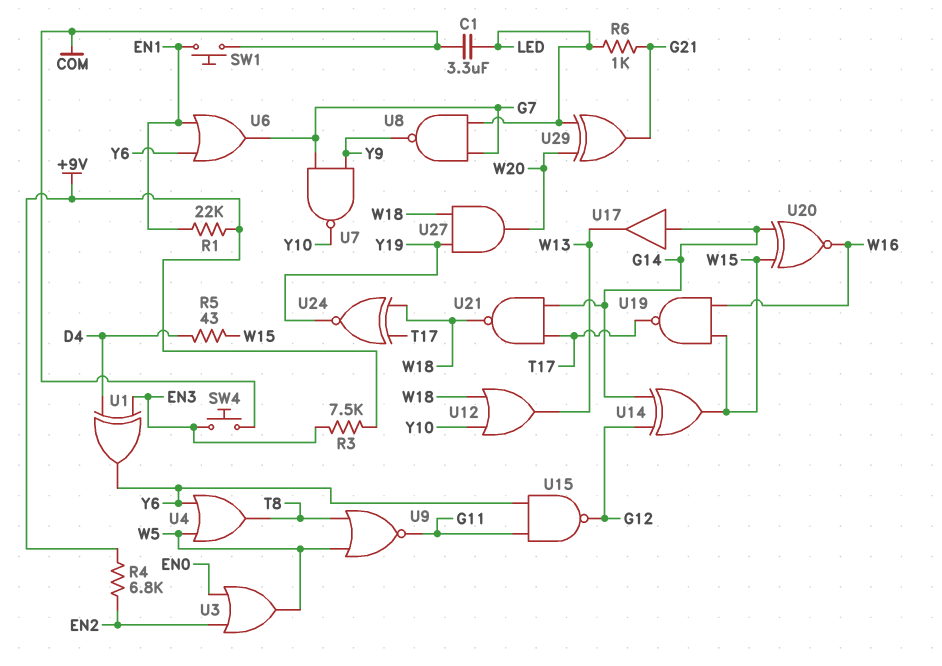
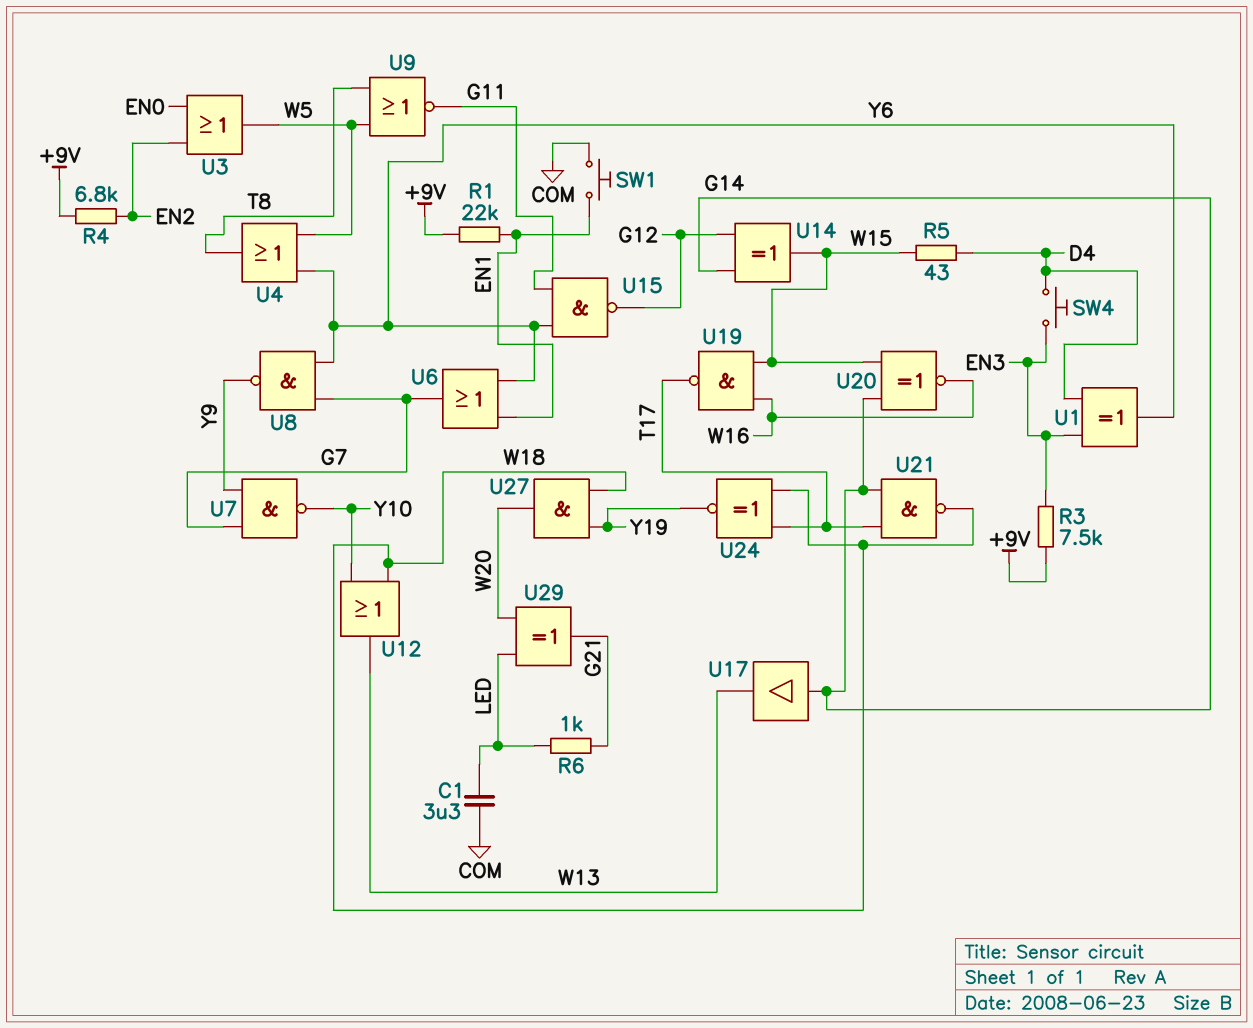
SW4: button (COM, EN3) -> button (D4, EN3)
U8: NAND (in G7, in LED, out Y9) -> NAND (in G7, in Y6, out Y9)

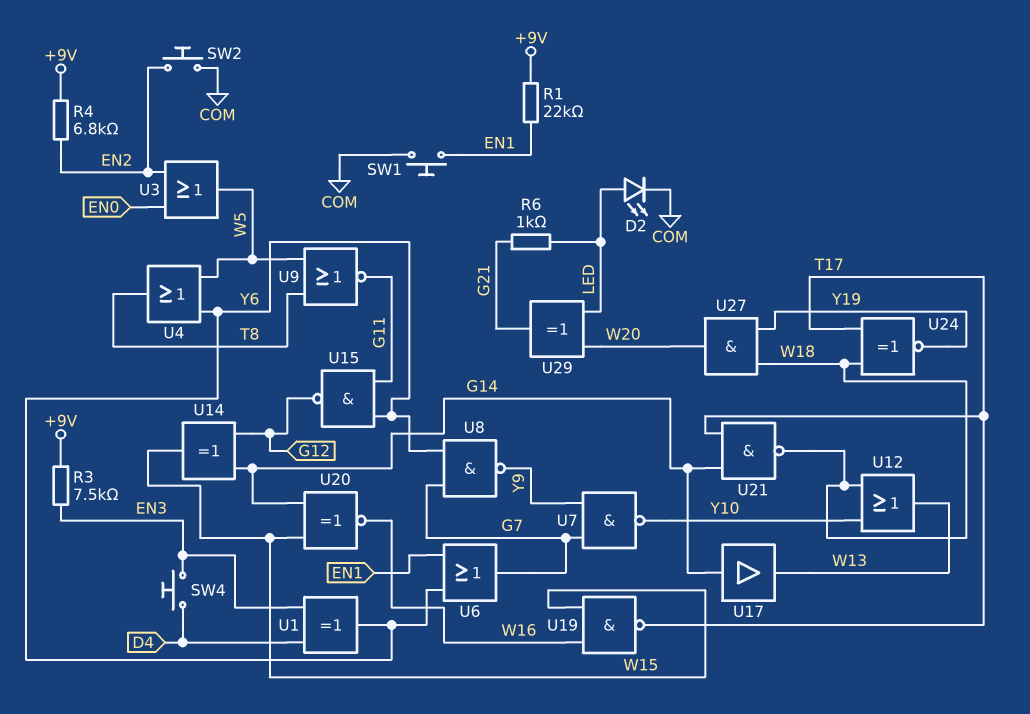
C1: 3.3uF (COM, LED) -> none
D2: none -> LED (A LED, K COM)
R5: 43 (D4, W15) -> none
SW2: none -> button (COM, EN2)

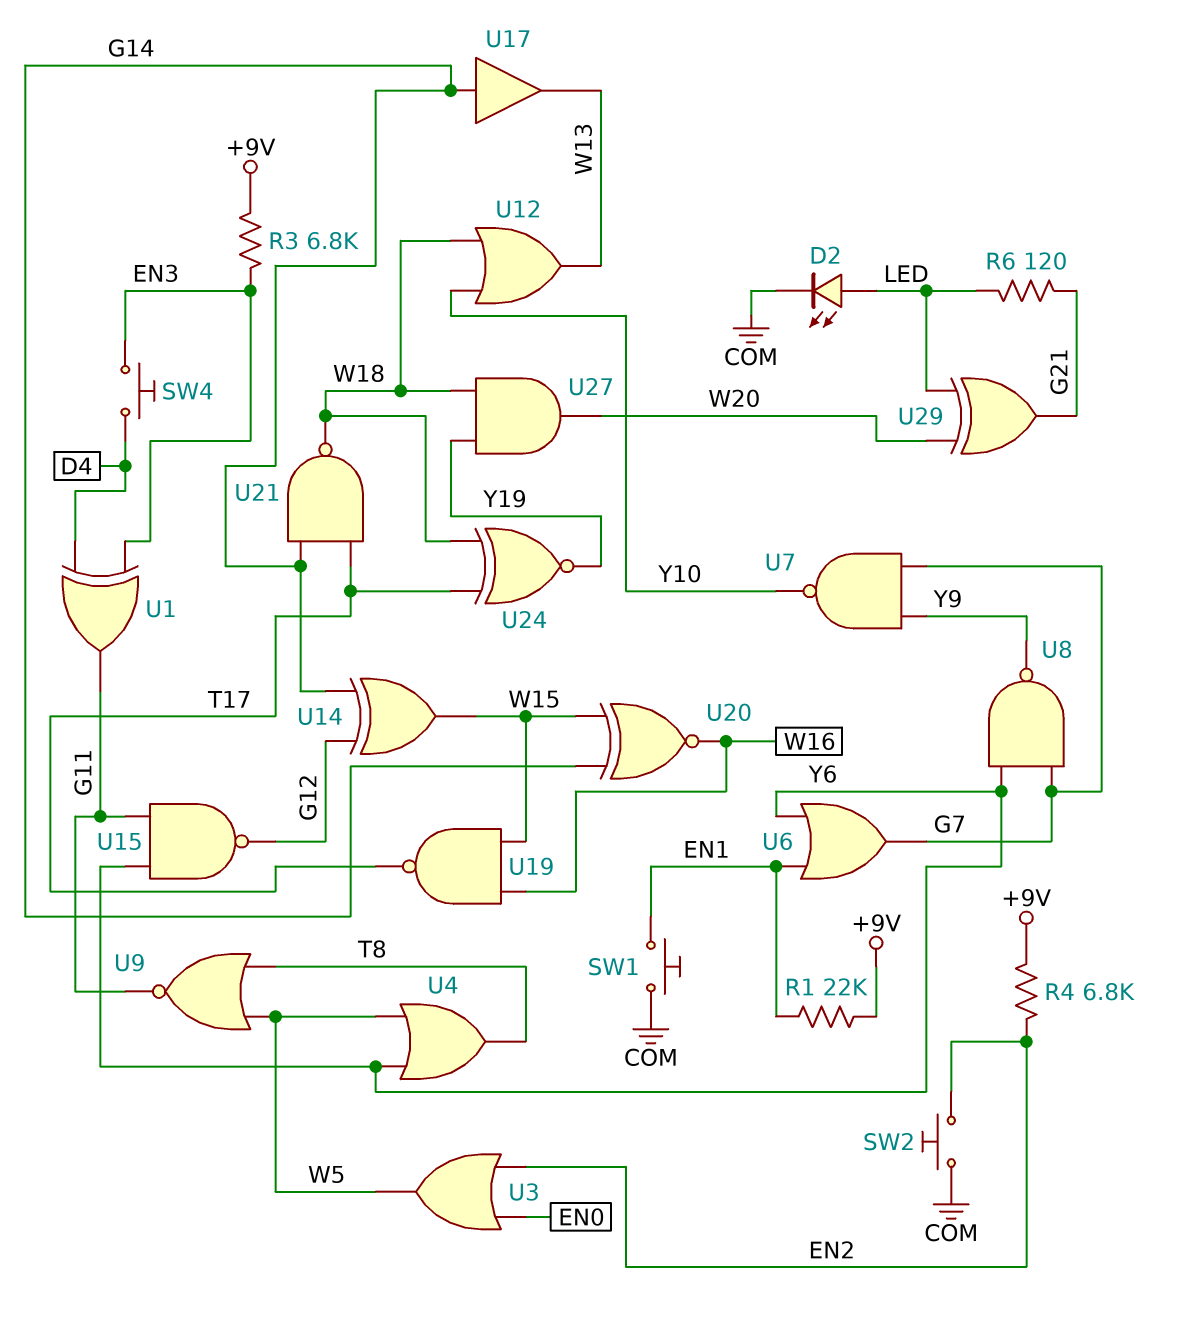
R3: 7.5k (+9V, EN3) -> 6.8k (+9V, EN3)
R6: 1k (G21, LED) -> 120 (G21, LED)
U1: XOR (in D4, in EN3, out Y6) -> XOR (in D4, in EN3, out G11)

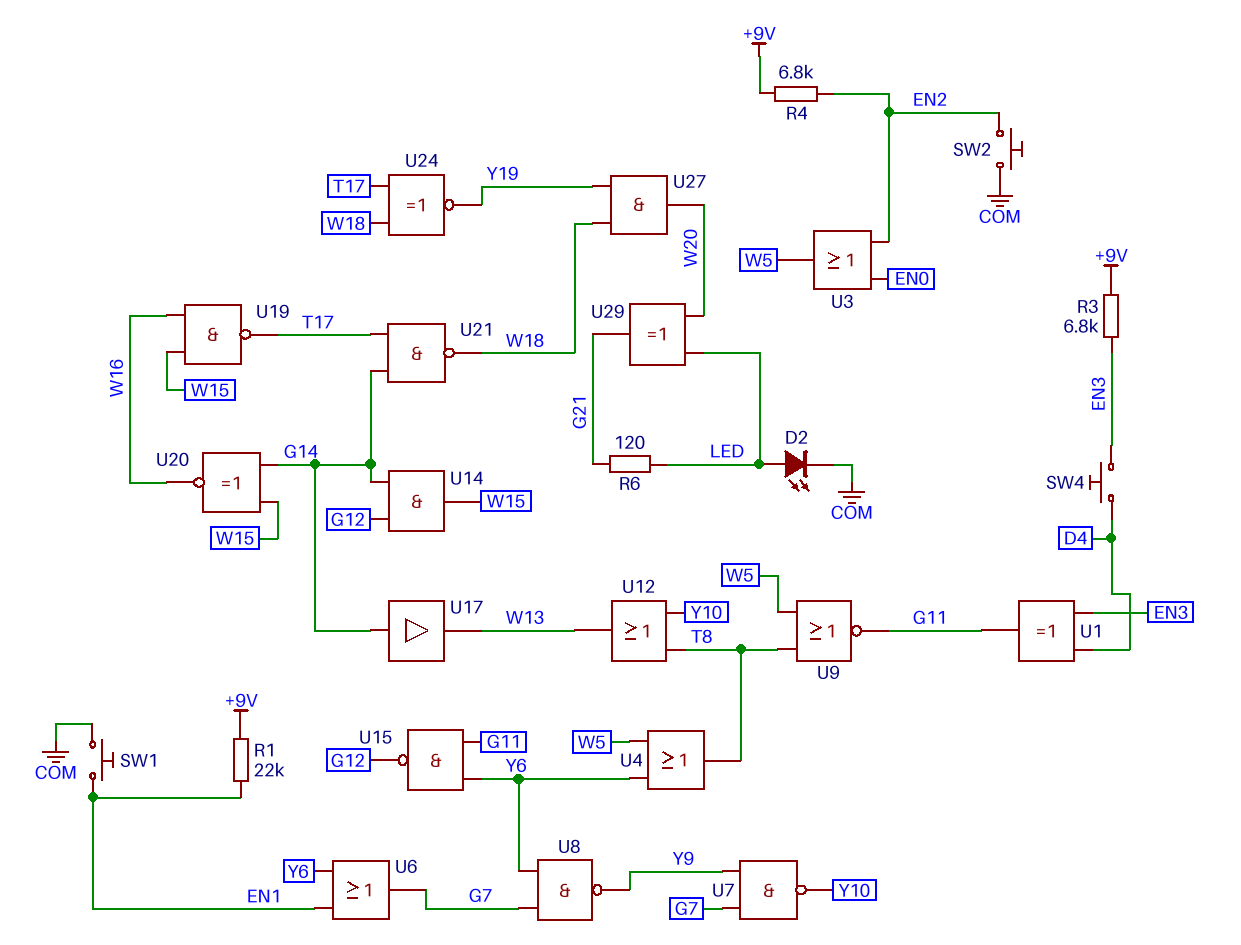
U12: OR (in W18, in Y10, out W13) -> OR (in T8, in Y10, out W13)
U14: XOR (in G12, in G14, out W15) -> AND (in G12, in G14, out W15)

